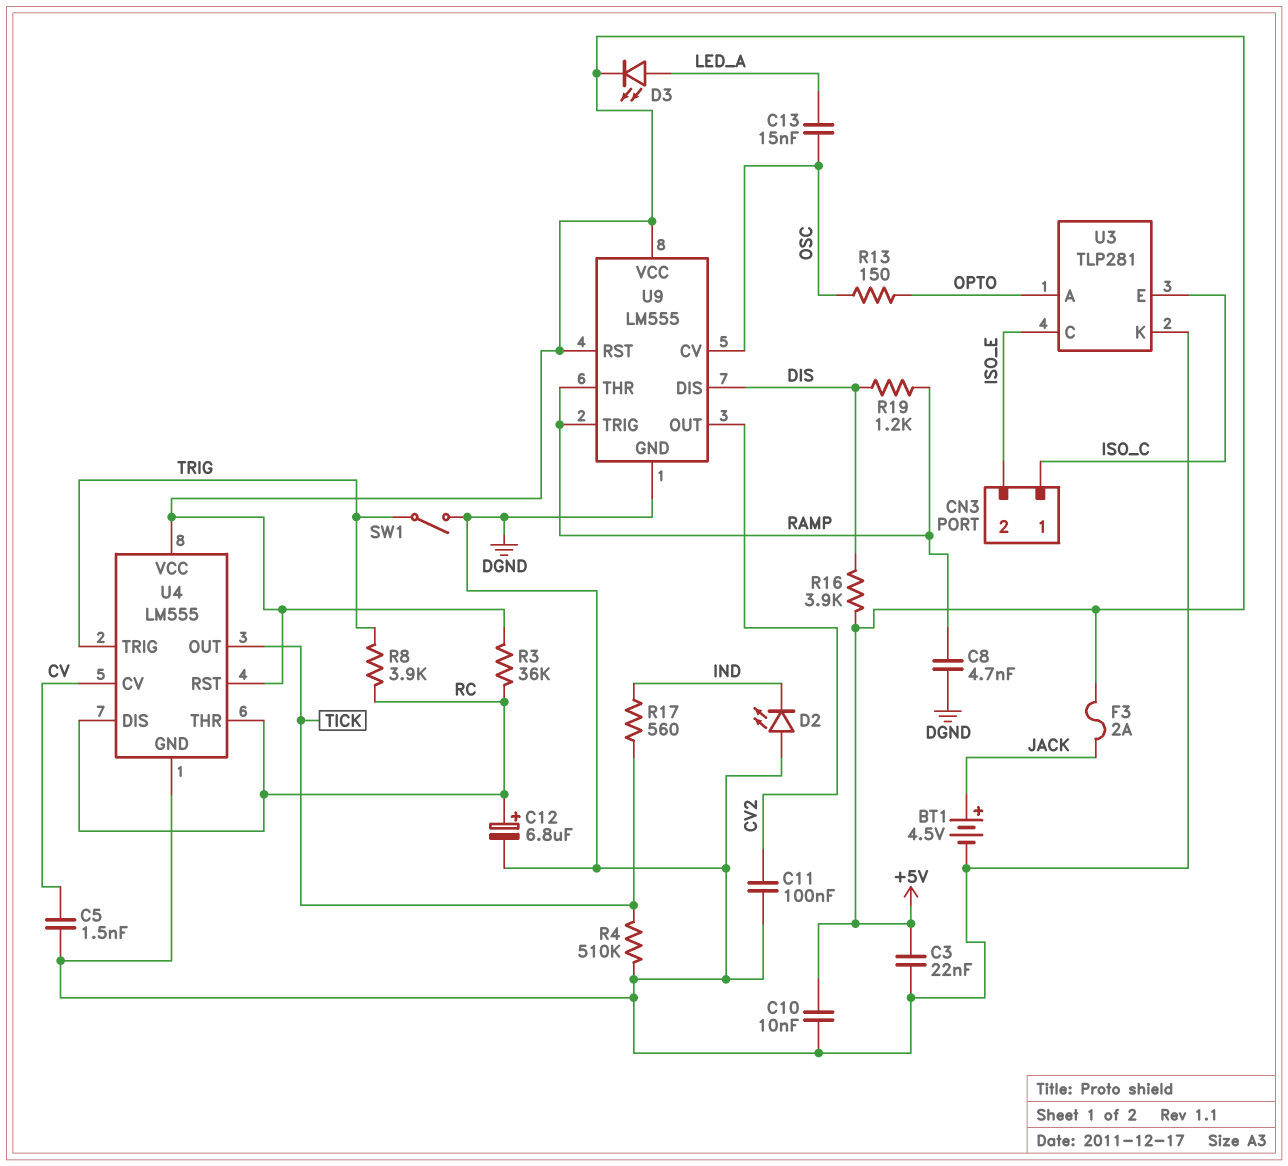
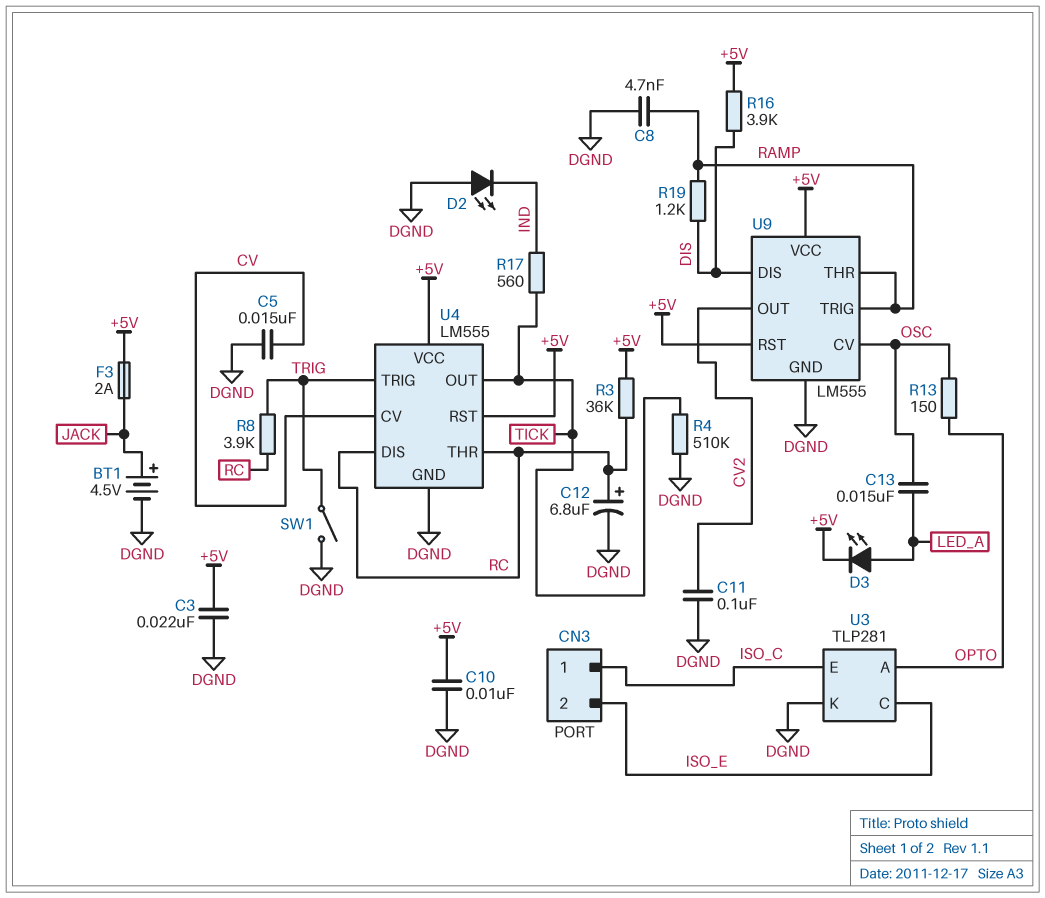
C5: 1.5nF (CV, DGND) -> 15nF (CV, DGND)

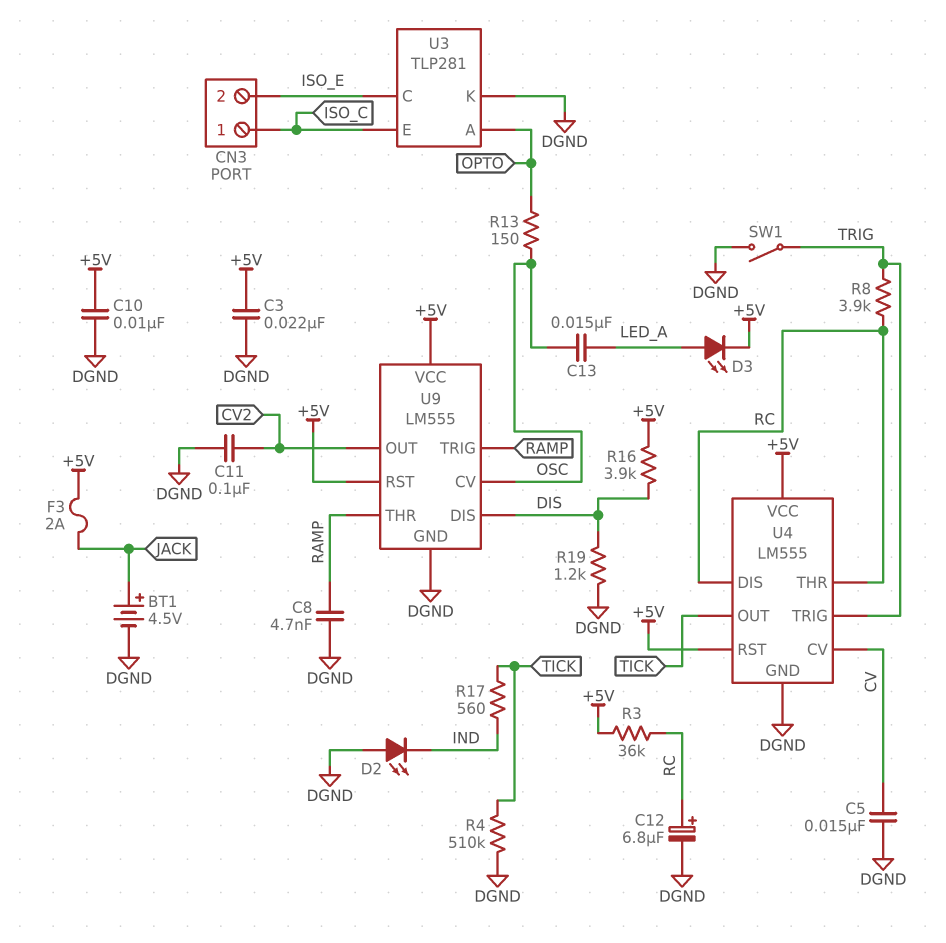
R19: 1.2k (DIS, RAMP) -> 1.2k (DGND, DIS)

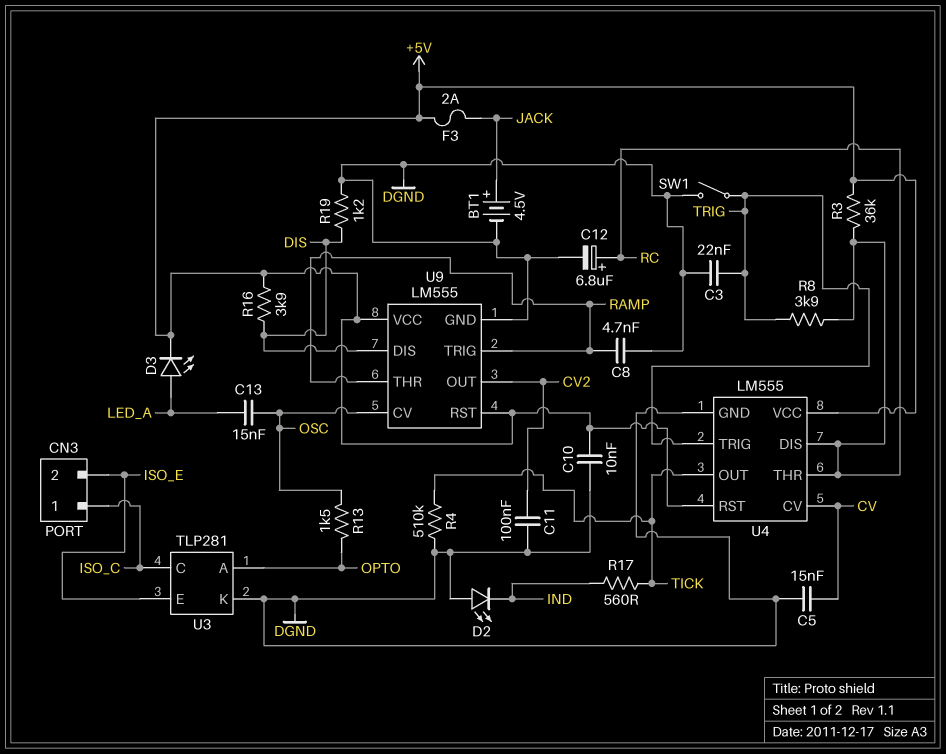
C3: 22nF (+5V, DGND) -> 22nF (DGND, TRIG)
R13: 150 (OPTO, OSC) -> 1.5k (OPTO, OSC)
U3 pin C: ISO_E -> ISO_C
U3 pin E: ISO_C -> ISO_E

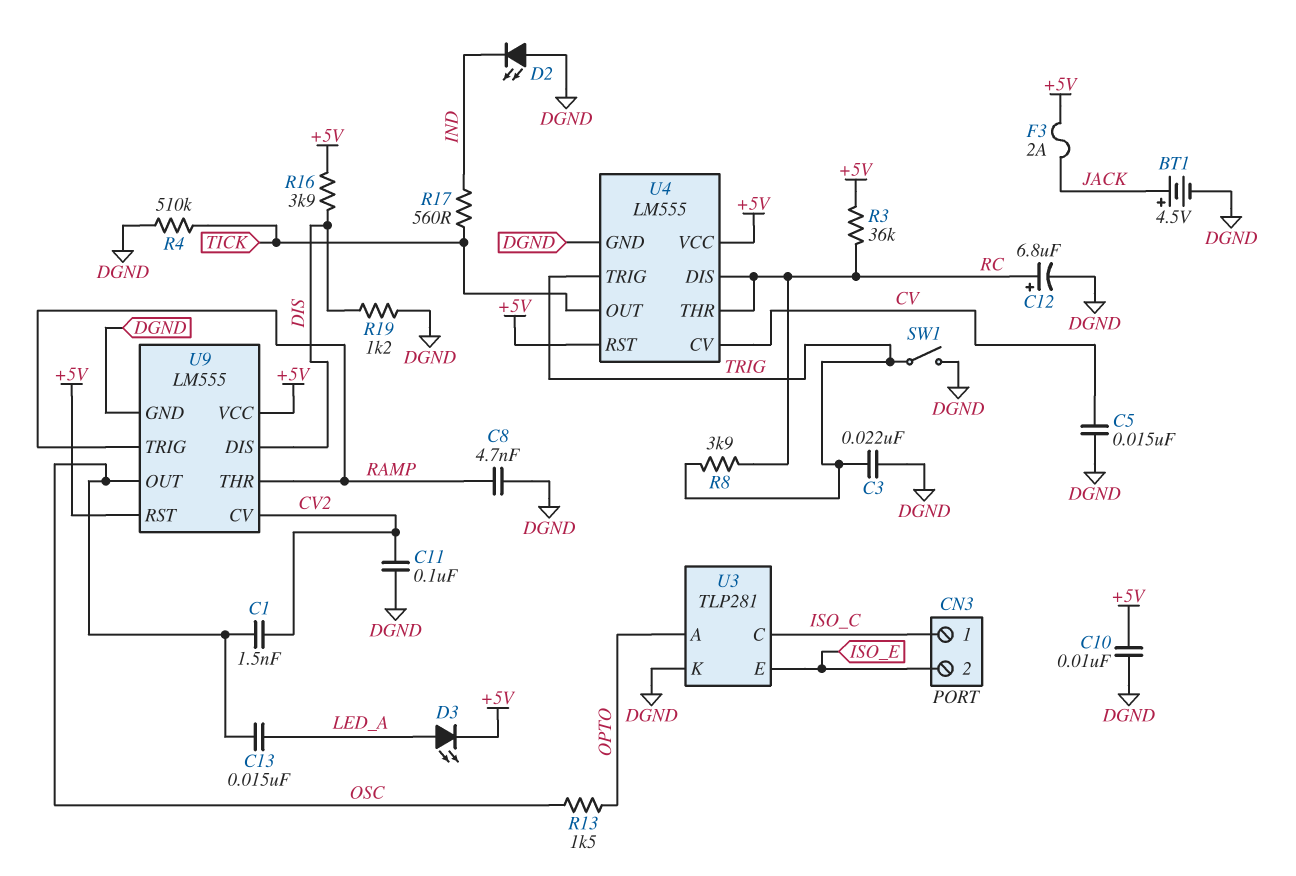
C1: none -> 1.5nF (CV2, OSC)
U9 pin CV: OSC -> CV2
U9 pin OUT: CV2 -> OSC

